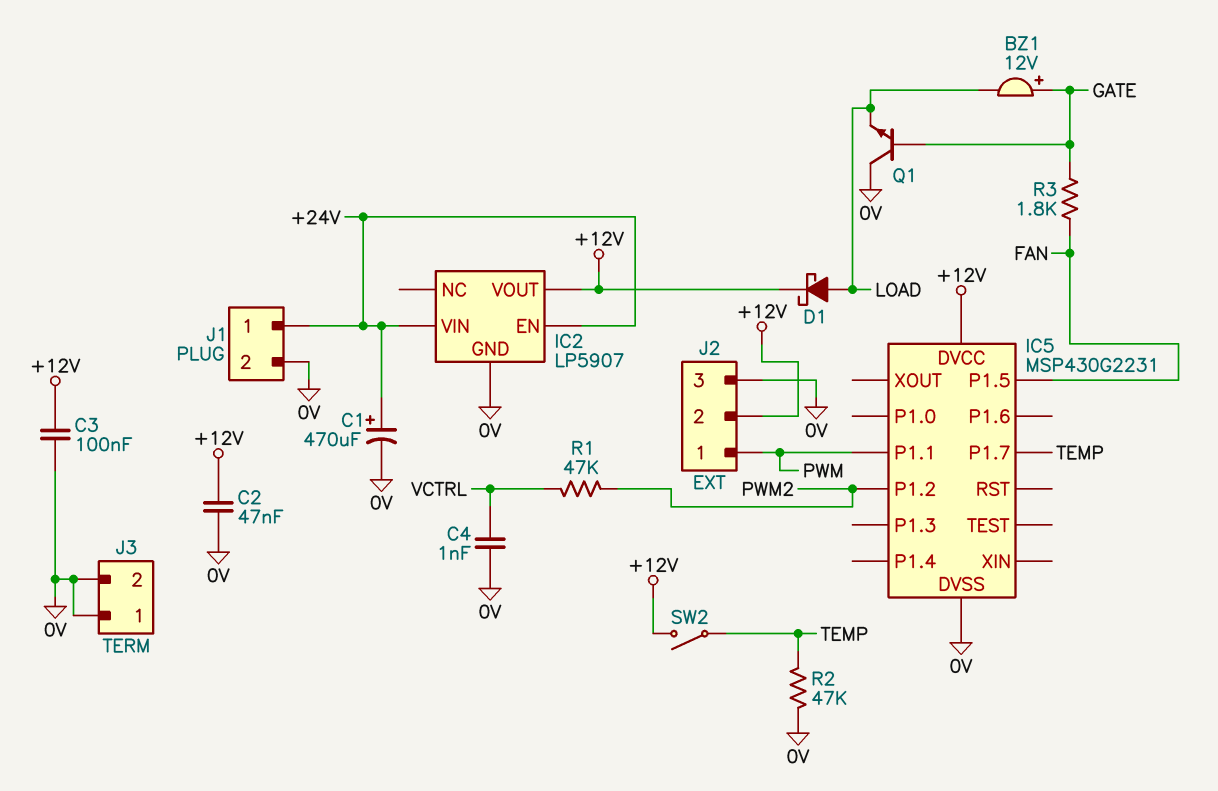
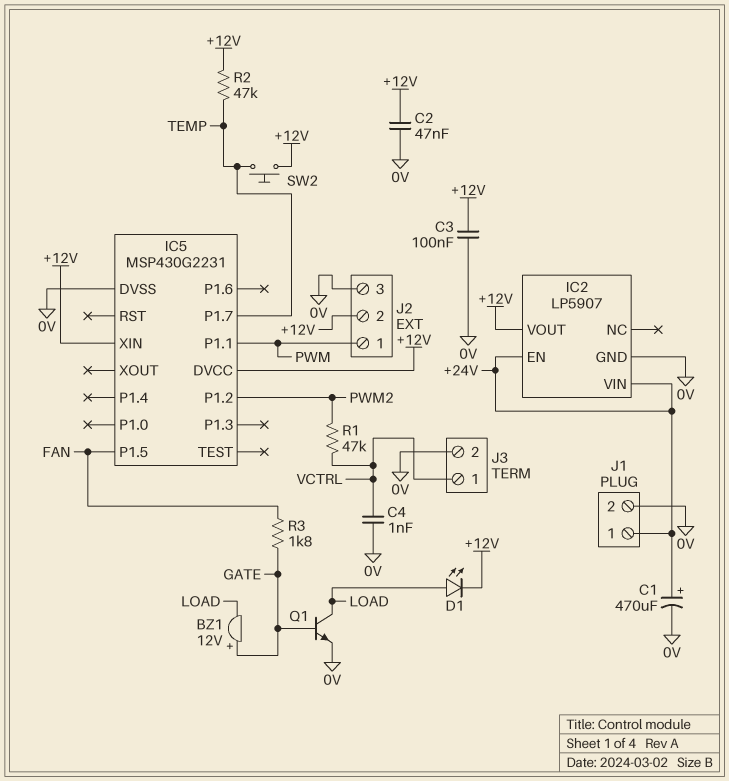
D1: schottky (A LOAD, K +12V) -> LED (A LOAD, K +12V)
IC5 pin XIN: none -> +12V
J3 pin 1: 0V -> VCTRL
Q1: NPN (B GATE, C 0V, E LOAD) -> NPN (B GATE, C LOAD, E 0V)
R2: 47k (0V, TEMP) -> 47k (+12V, TEMP)
SW2: switch (+12V, TEMP) -> button (+12V, TEMP)

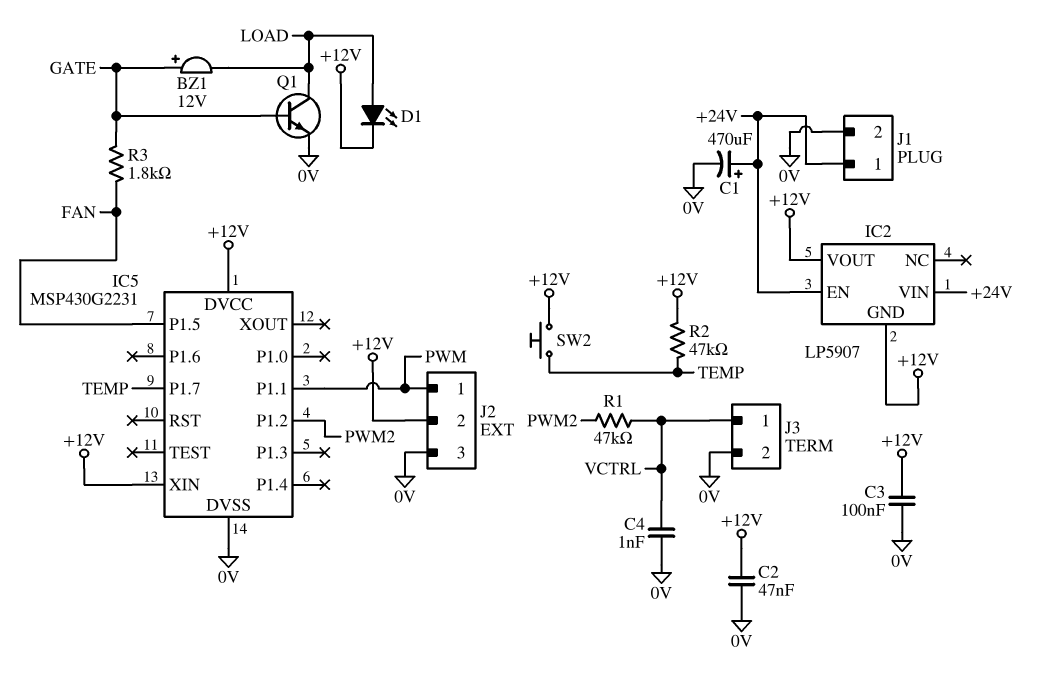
IC2 pin GND: 0V -> +12V

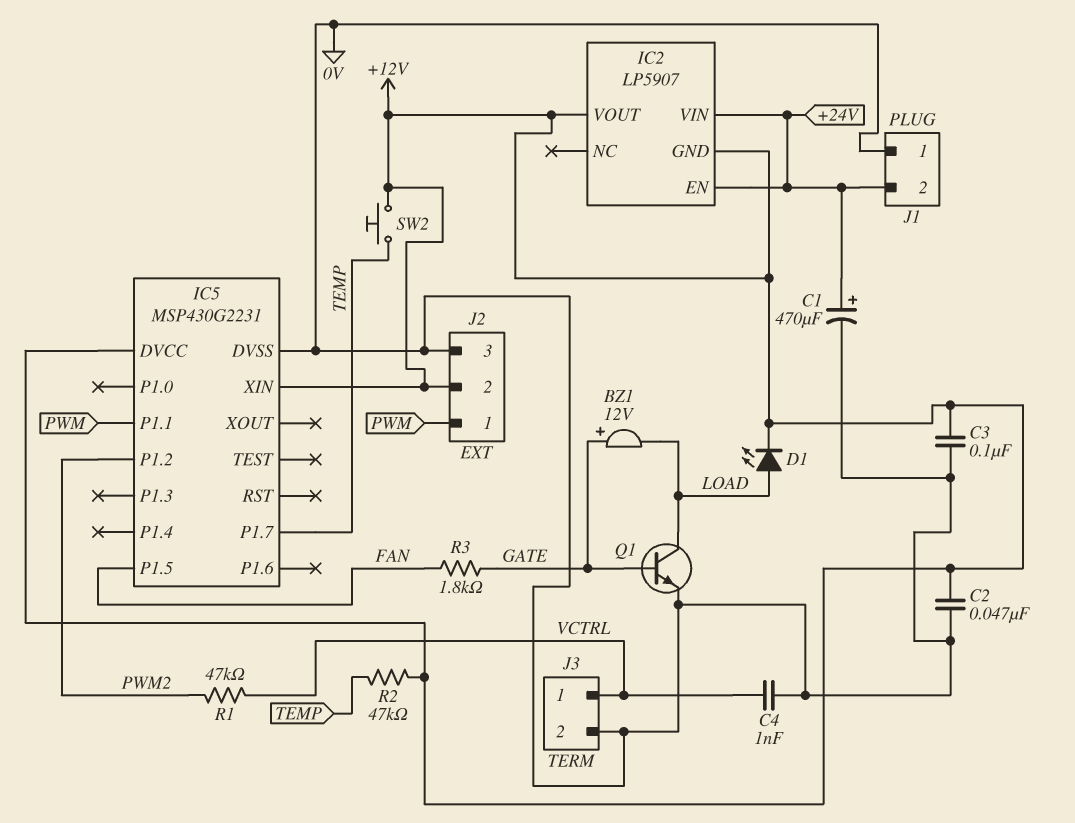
J1 pin 1: +24V -> 0V
J1 pin 2: 0V -> +24V

